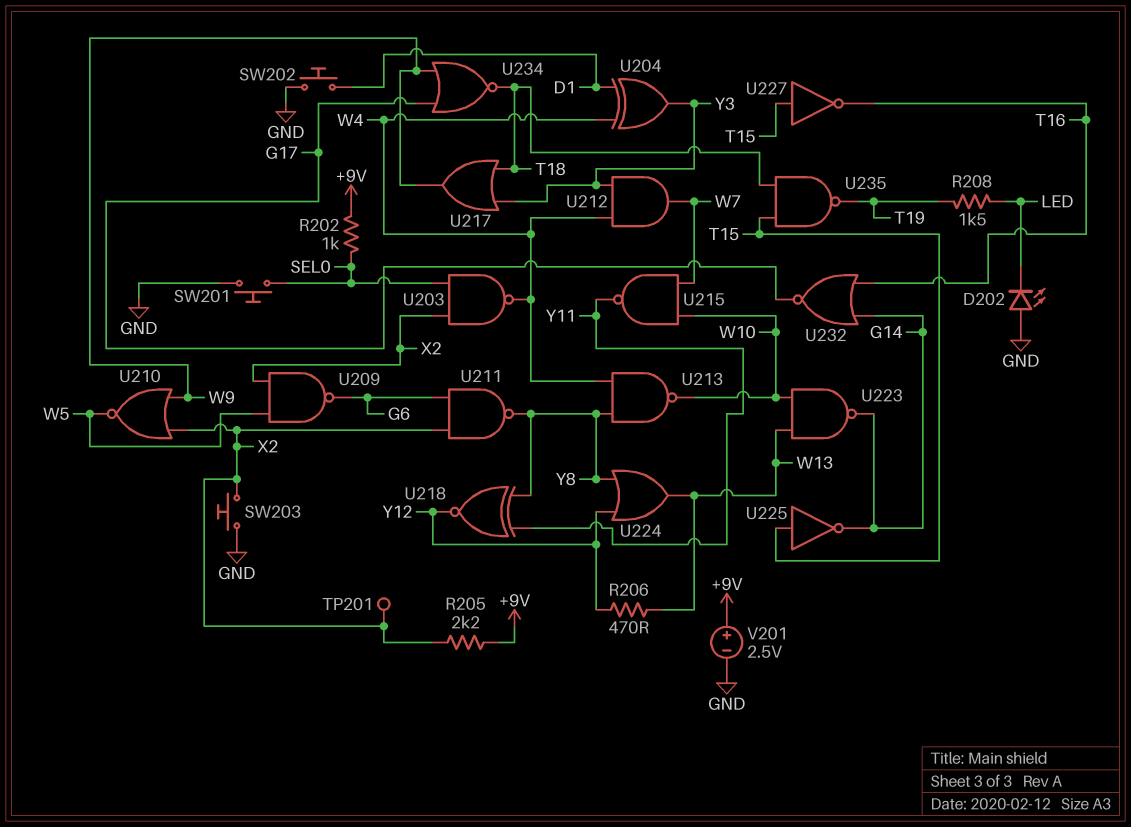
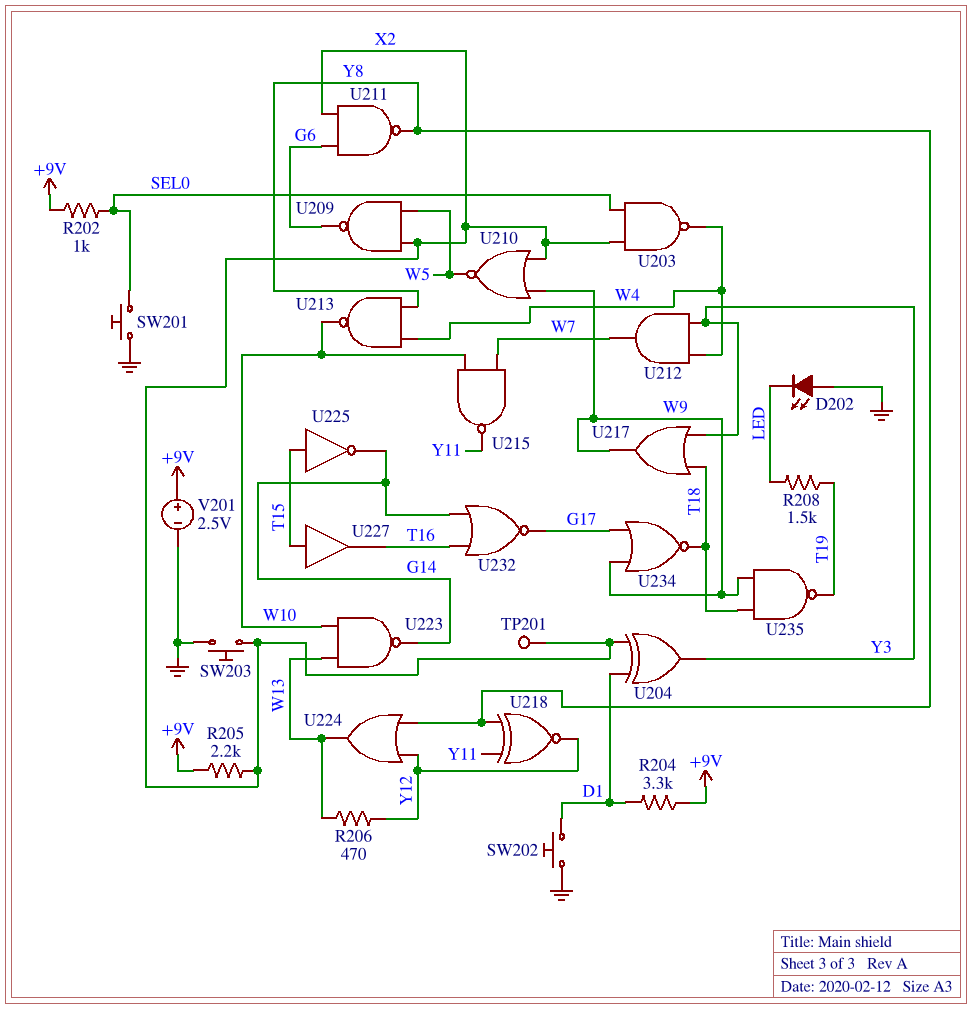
R204: none -> 3.3k (+9V, D1)
U204: XOR (in D1, in W4, out Y3) -> XOR (in D1, in X2, out Y3)
U227: NOT (in T15, out T16) -> buffer (in T15, out T16)
U235: NAND (in T15, in T18, out T19) -> NAND (in T18, in W9, out T19)

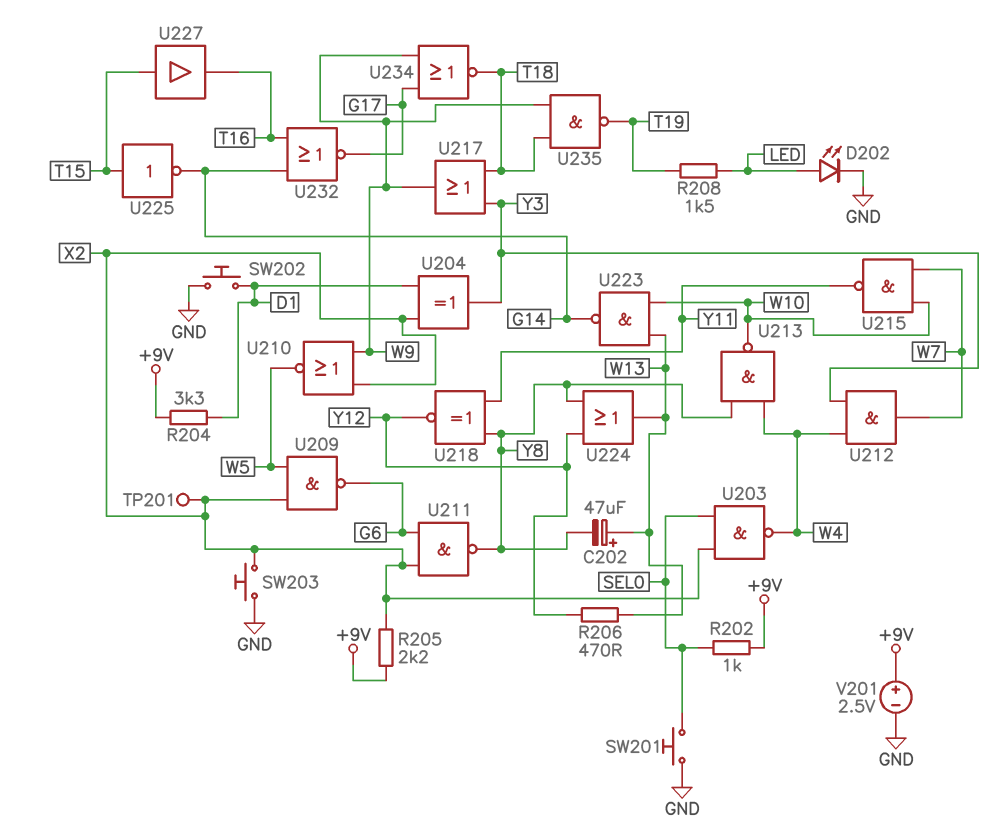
C202: none -> 47uF (plus W13, minus Y8)
D202: LED (A GND, K LED) -> LED (A LED, K GND)

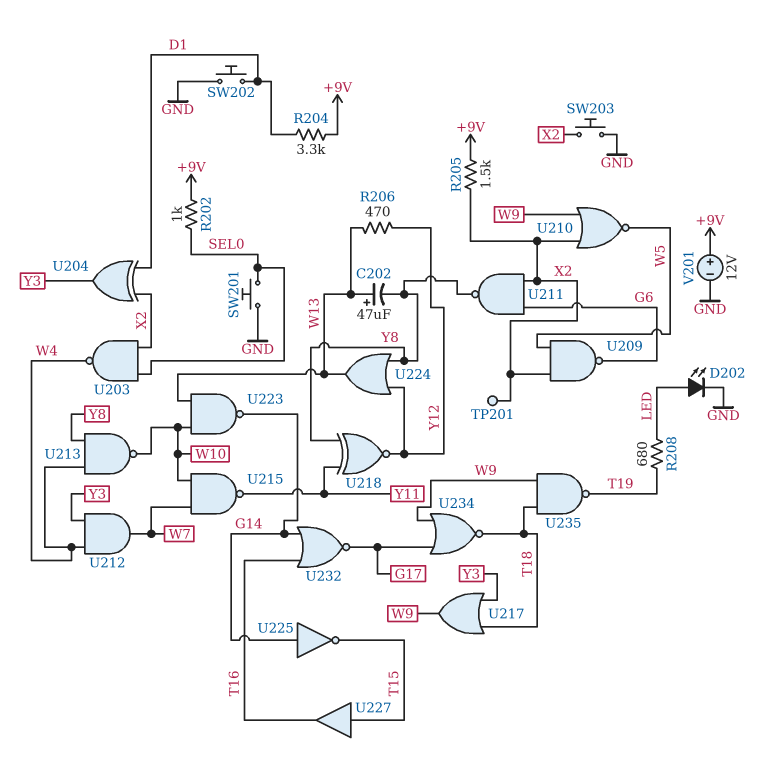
R205: 2.2k (+9V, X2) -> 1.5k (+9V, X2)
R208: 1.5k (LED, T19) -> 680 (LED, T19)
U225: NOT (in T15, out G14) -> NOT (in G14, out T15)
V201: 2.5V (plus +9V, minus GND) -> 12V (plus +9V, minus GND)

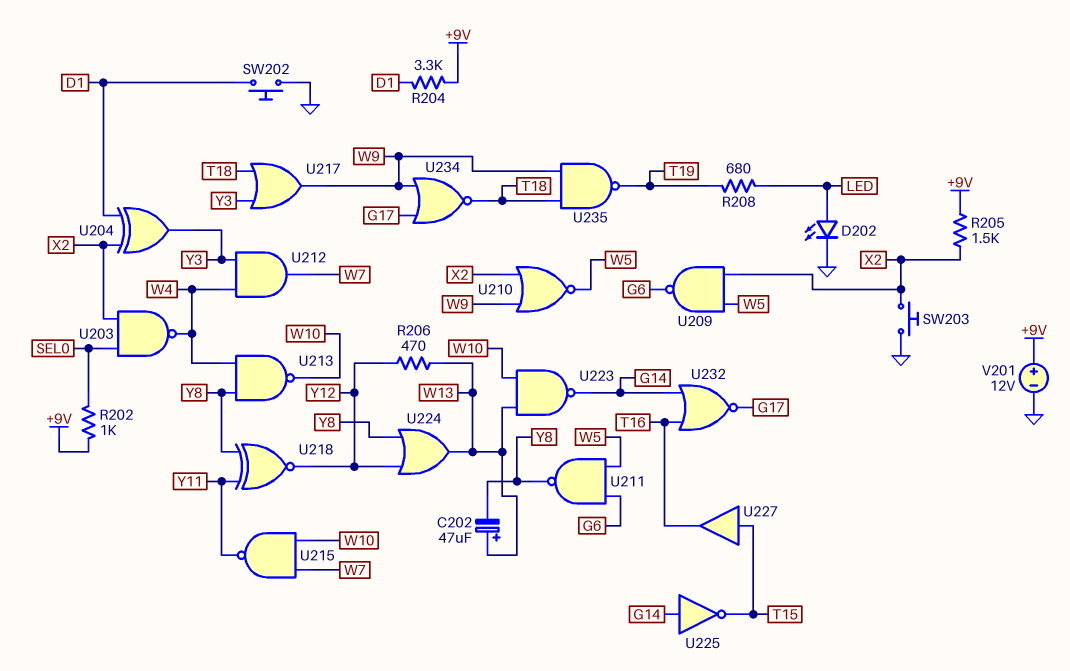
SW201: button (GND, SEL0) -> none
TP201: test point (X2) -> none
U211: NAND (in G6, in X2, out Y8) -> NAND (in G6, in W5, out Y8)

